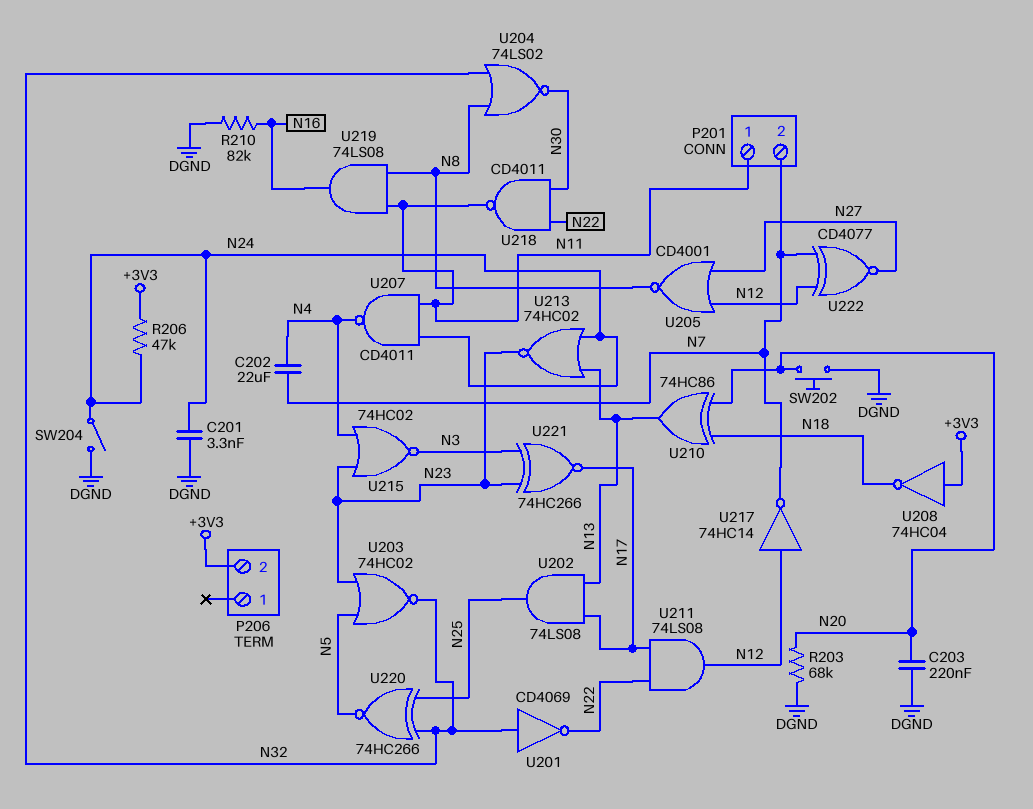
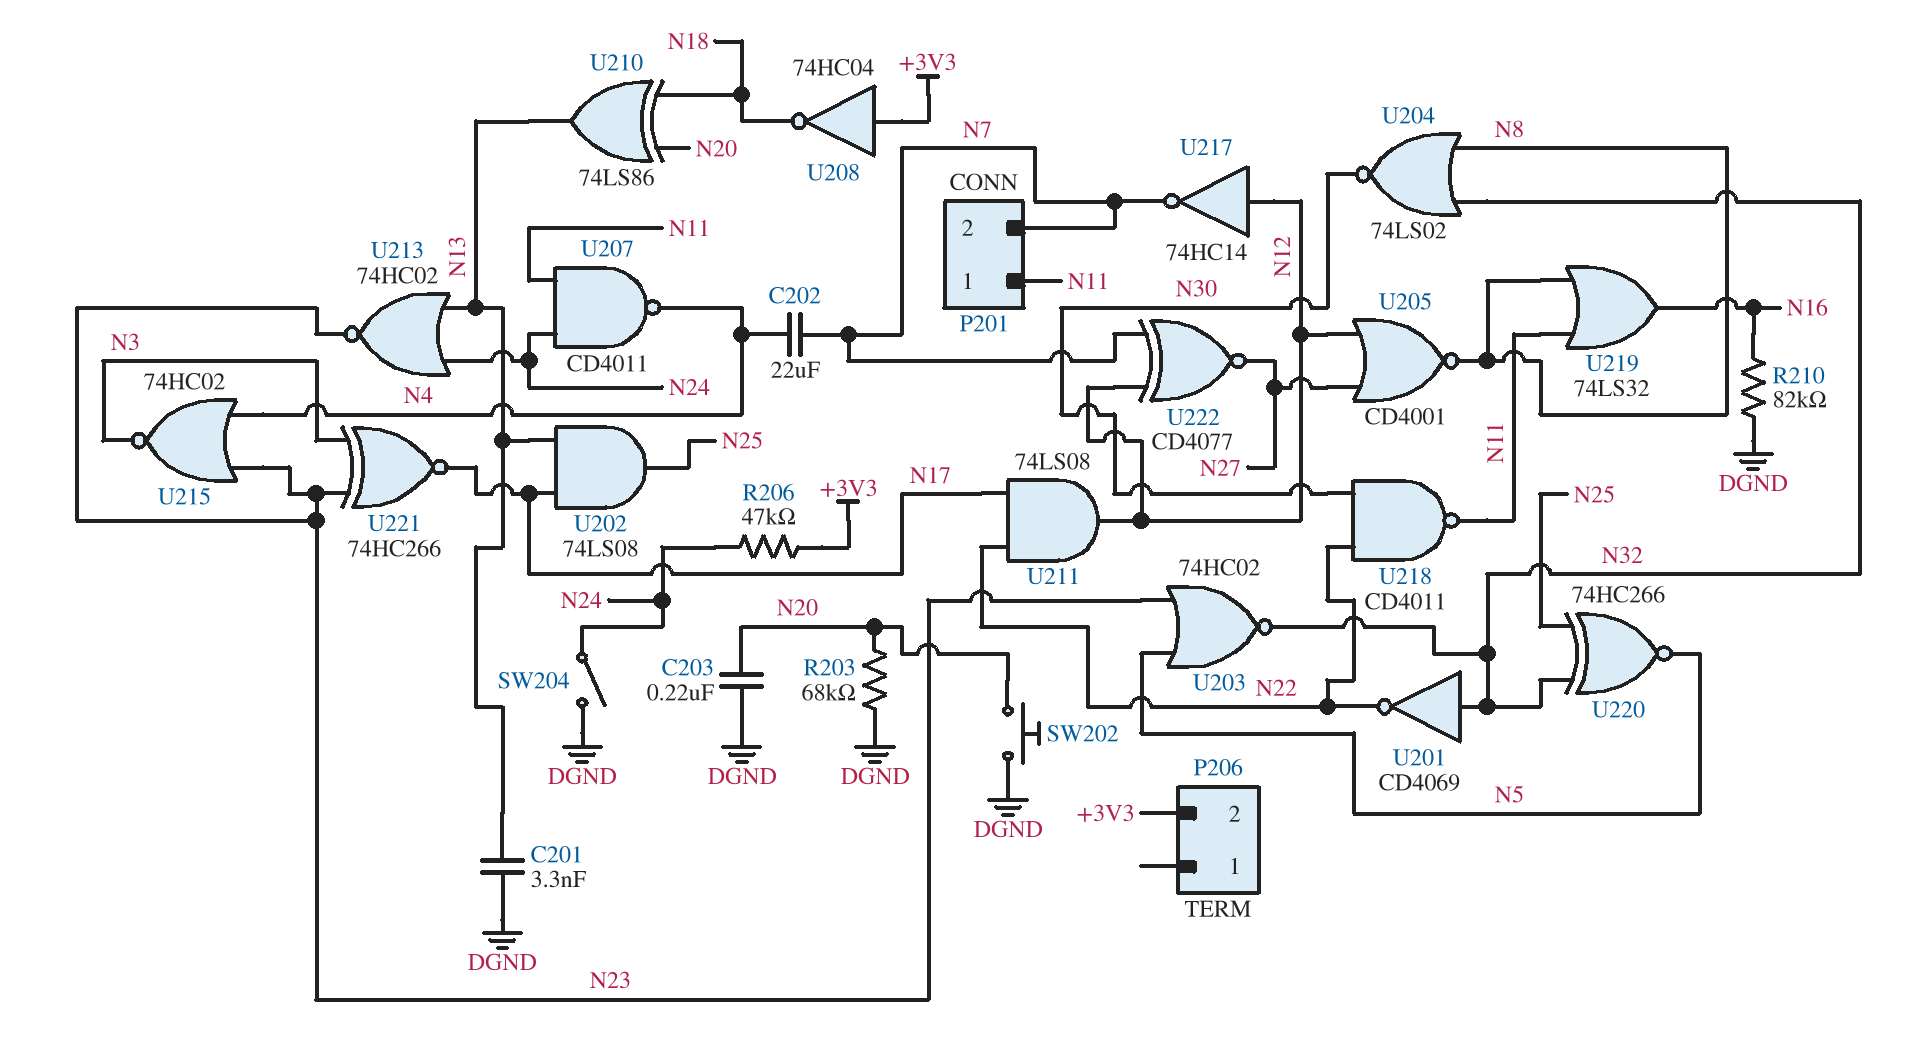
C201: 3.3nF (DGND, N24) -> 3.3nF (DGND, N13)
U210: XOR 74HC86 (in N18, in N20, out N13) -> XOR 74LS86 (in N18, in N20, out N13)
U219: AND 74LS08 (in N8, in N11, out N16) -> OR 74LS32 (in N8, in N11, out N16)

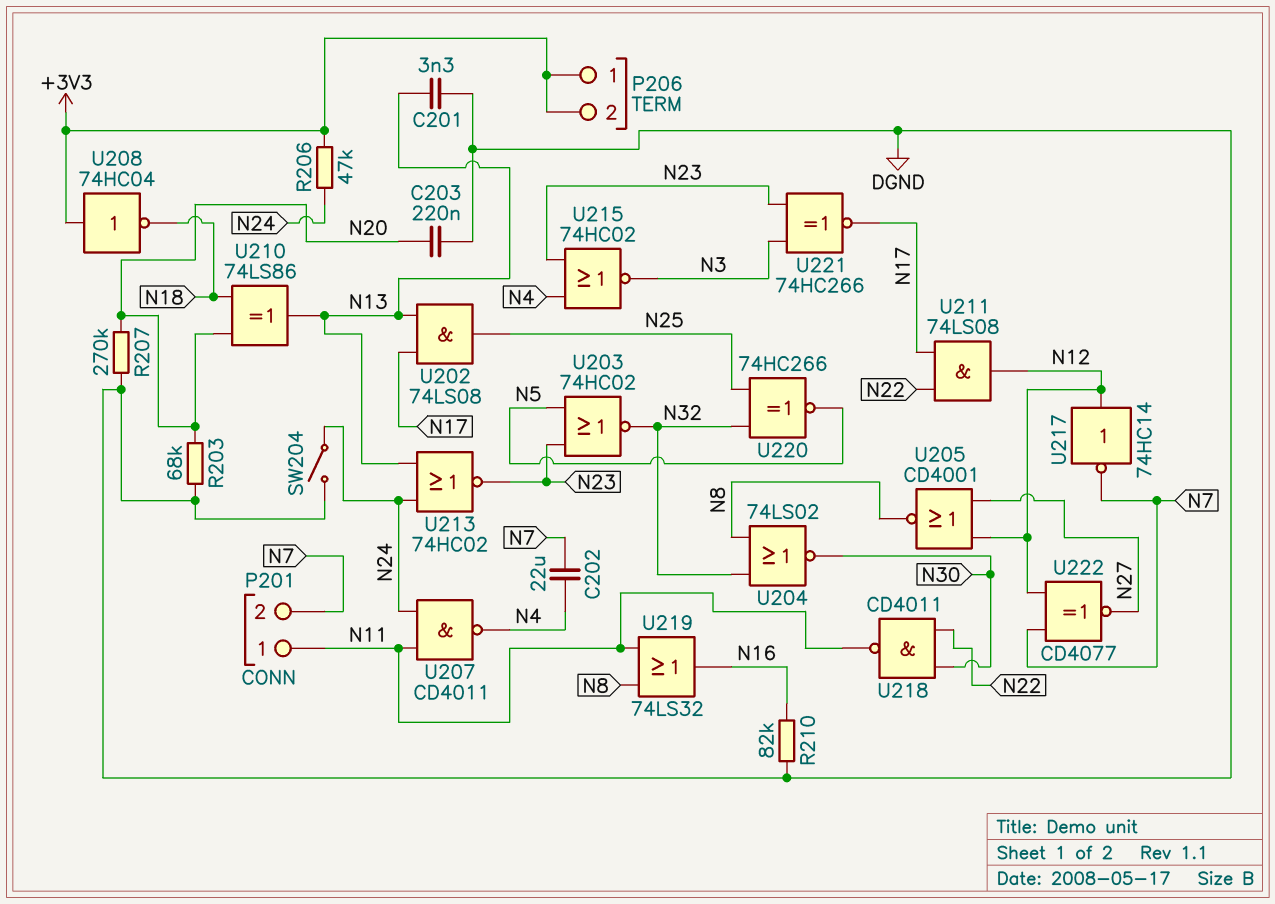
P206 pin 1: none -> +3V3
R207: none -> 270k (DGND, N20)
SW202: button (DGND, N20) -> none
U201: NOT CD4069 (in N32, out N22) -> none

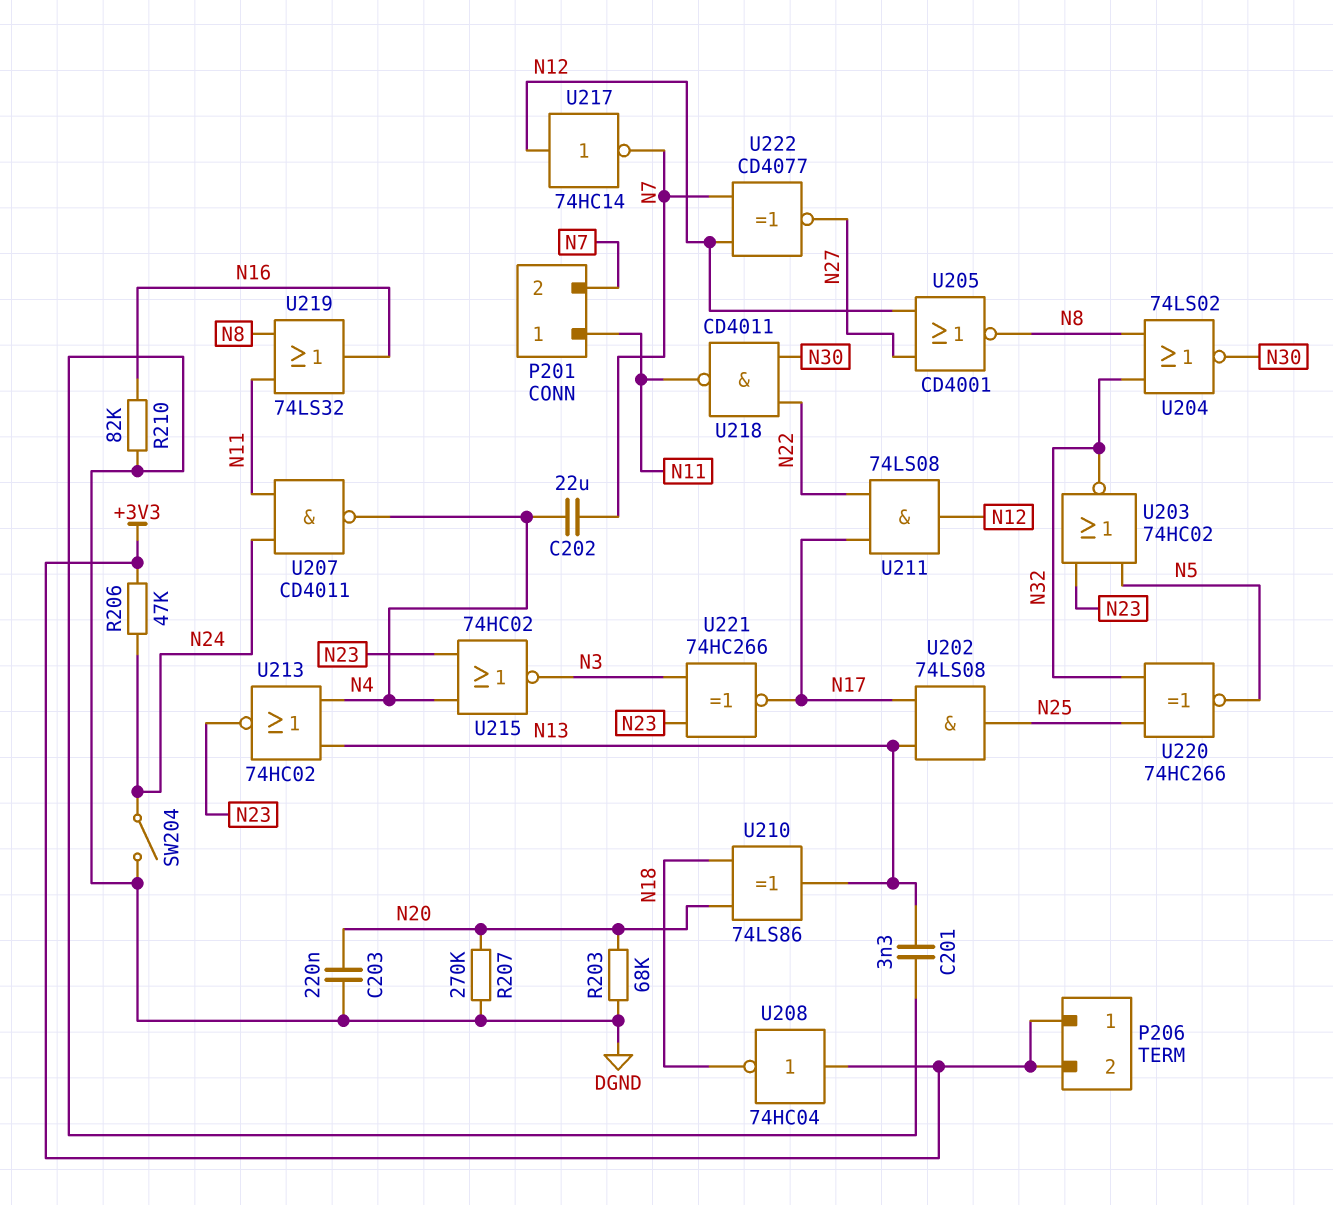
U213: NOR 74HC02 (in N13, in N24, out N23) -> NOR 74HC02 (in N4, in N13, out N23)

